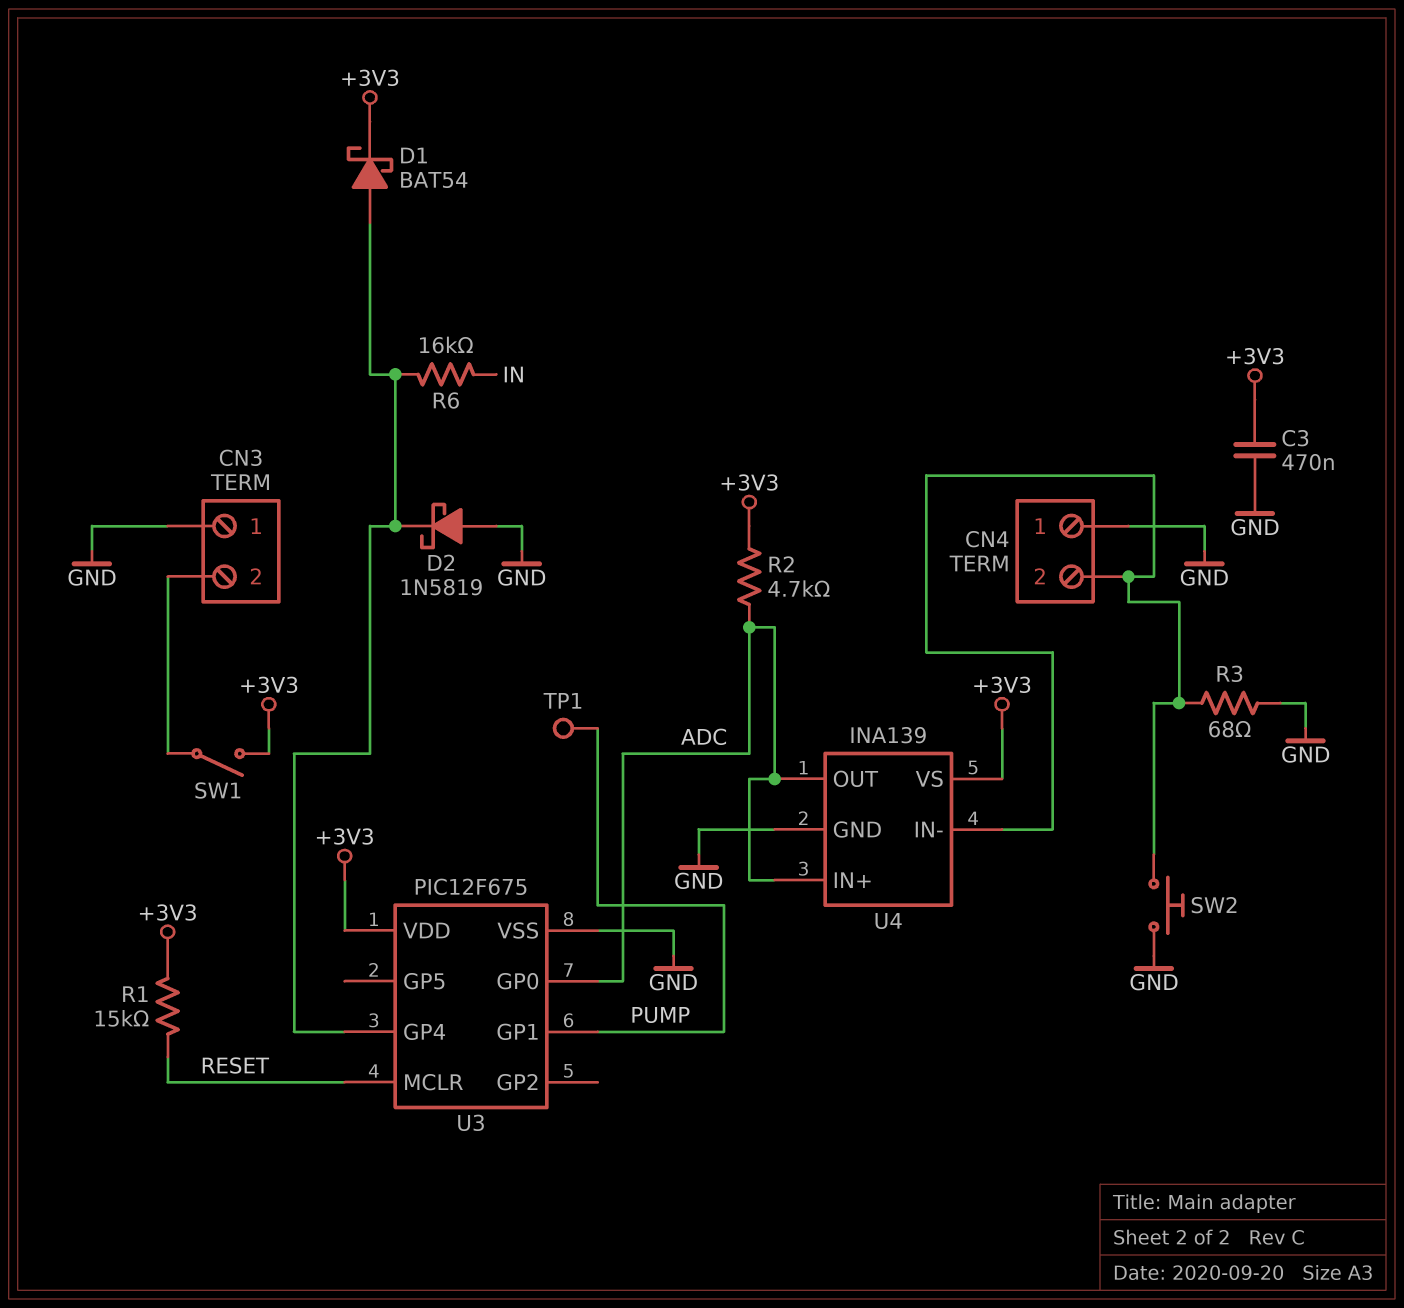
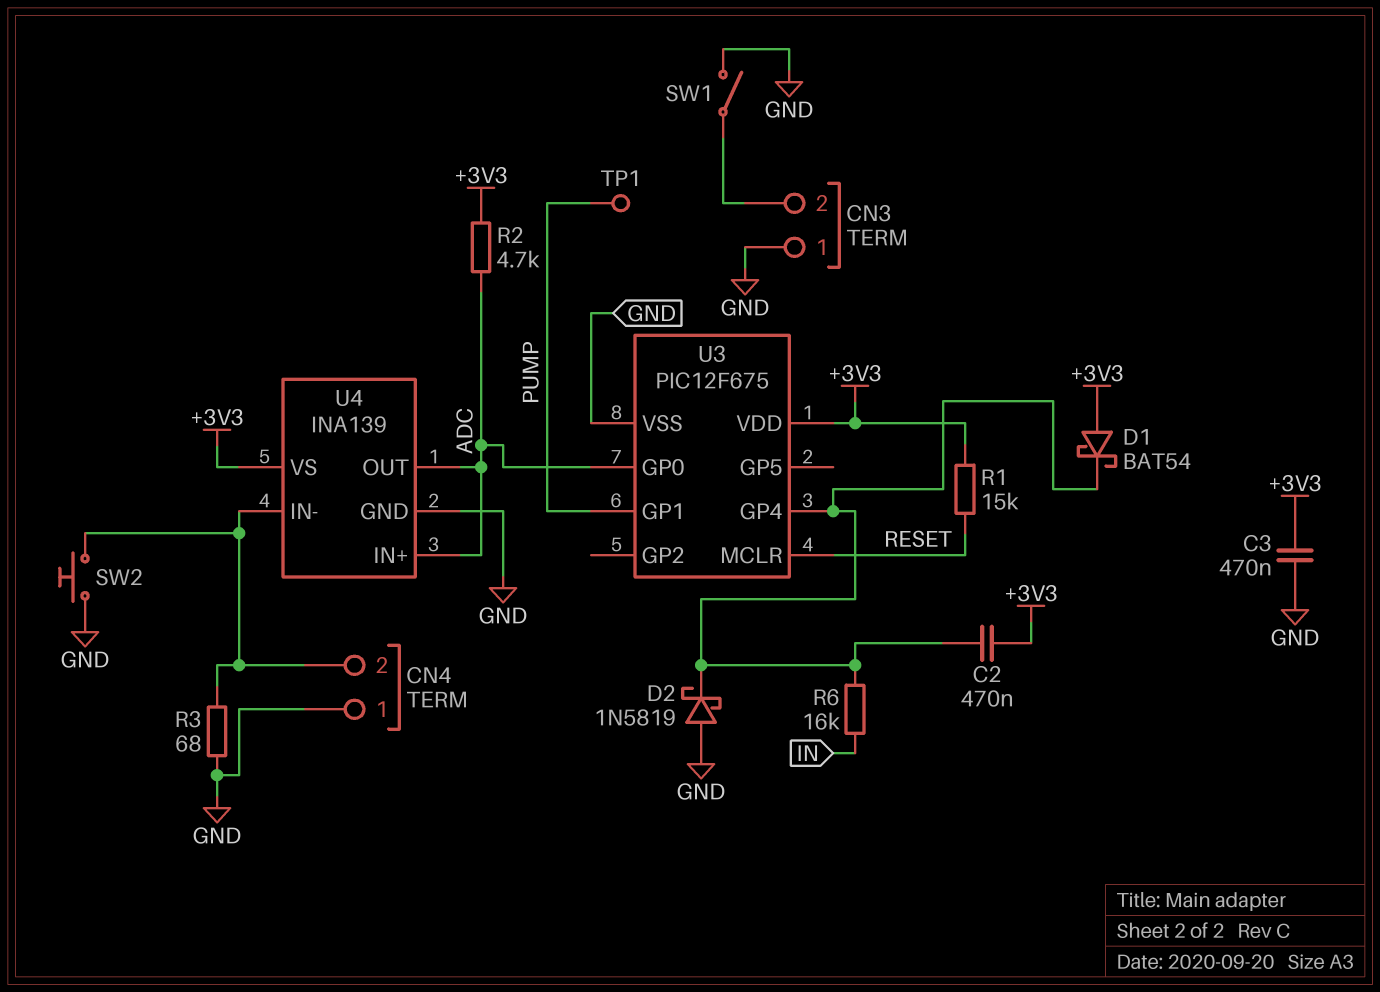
C2: none -> 470nF (+3V3, U3/GP4)
D1: schottky BAT54 (A U3/GP4, K +3V3) -> schottky BAT54 (A +3V3, K U3/GP4)
SW1: switch (+3V3, CN3/2) -> switch (CN3/2, GND)

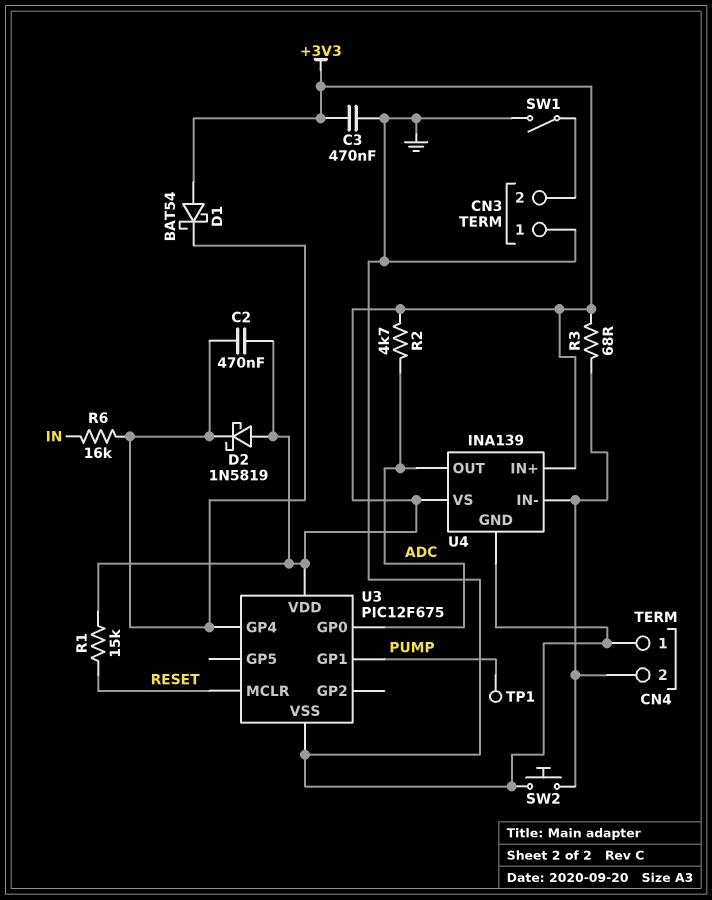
D2: schottky 1N5819 (A GND, K U3/GP4) -> schottky 1N5819 (A +3V3, K U3/GP4)
R3: 68 (CN4/2, GND) -> 68 (+3V3, CN4/2)
U4 pin IN+: ADC -> +3V3

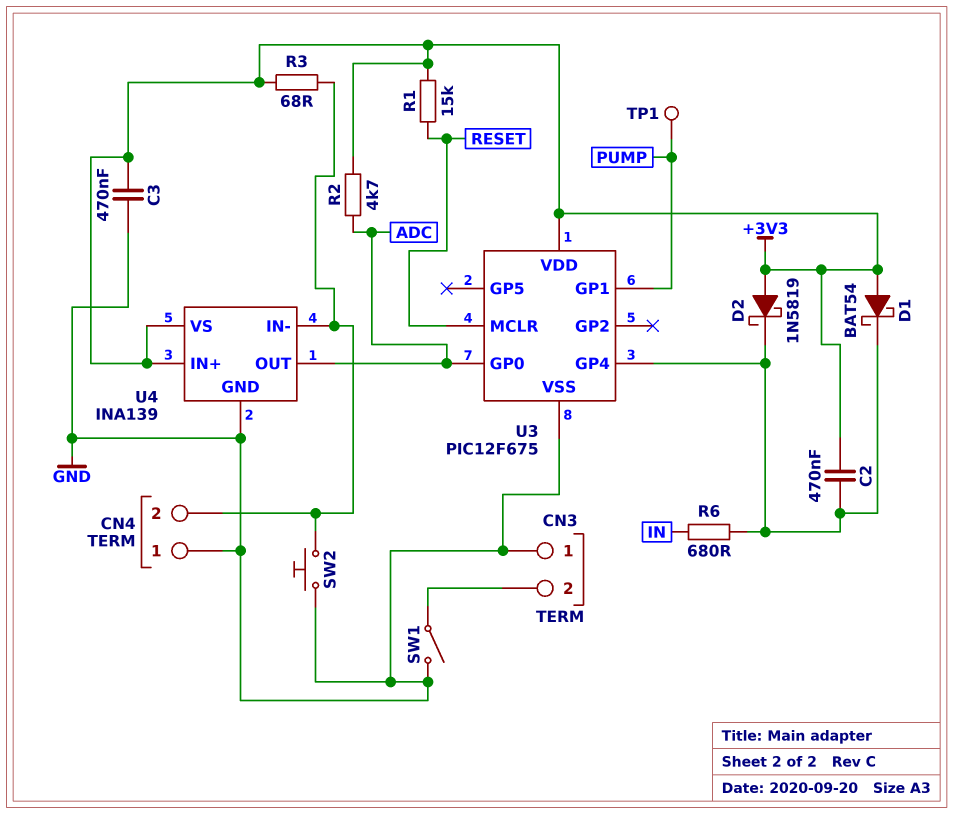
R6: 16k (IN, U3/GP4) -> 680 (IN, U3/GP4)

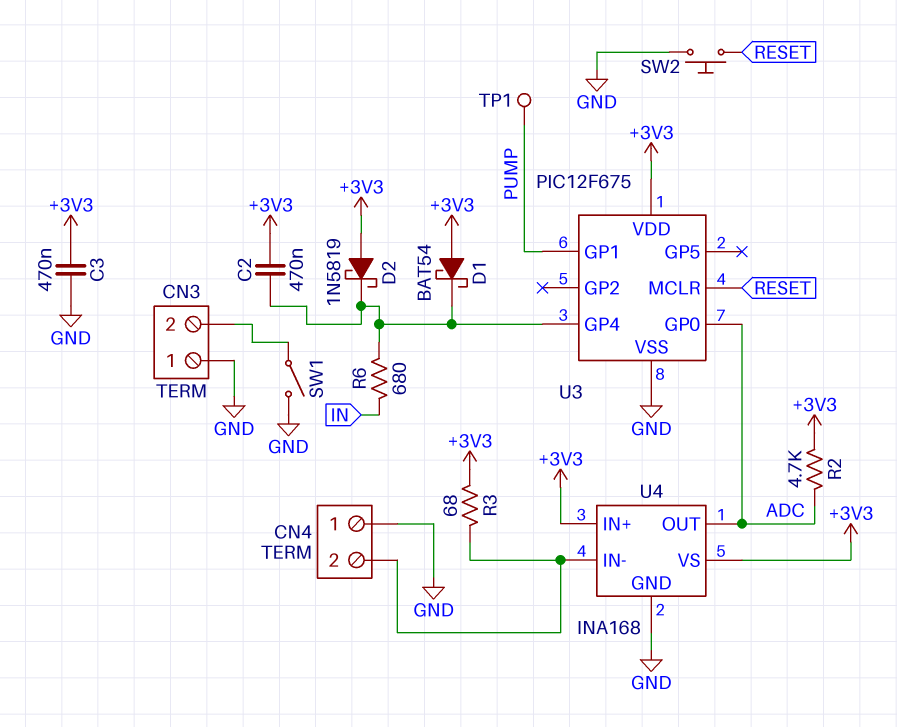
R1: 15k (+3V3, RESET) -> none
SW2: button (CN4/2, GND) -> button (GND, RESET)
U4: INA139 -> INA168

